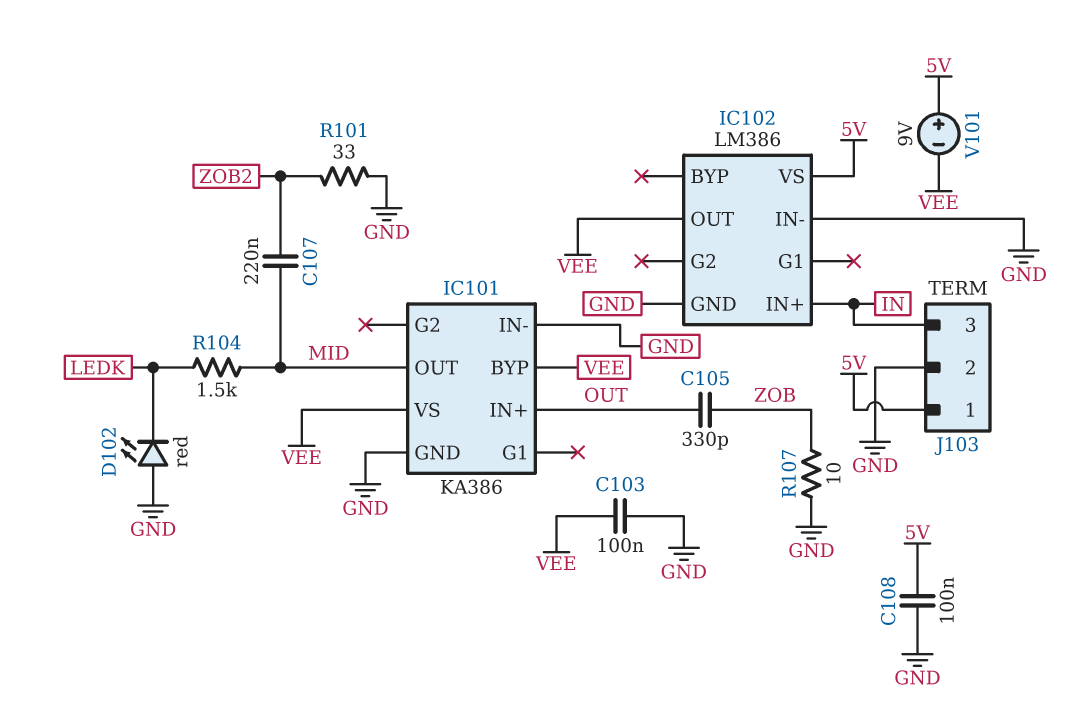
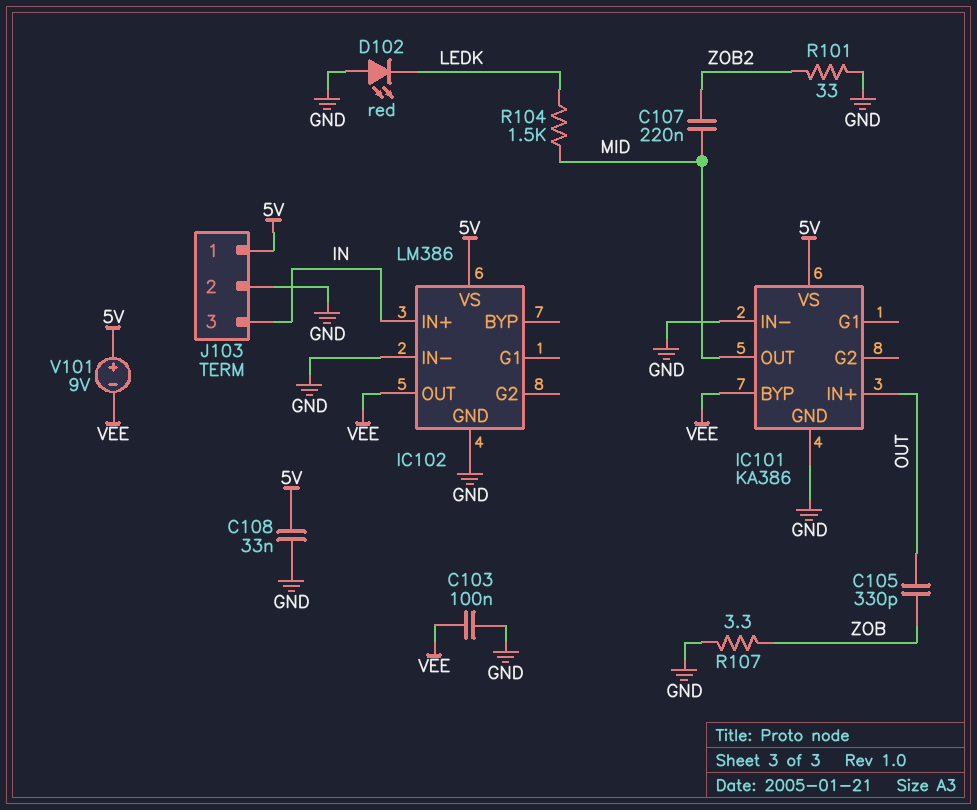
C108: 100nF (5V, GND) -> 33nF (5V, GND)
IC101 pin VS: VEE -> 5V
R107: 10 (GND, ZOB) -> 3.3 (GND, ZOB)

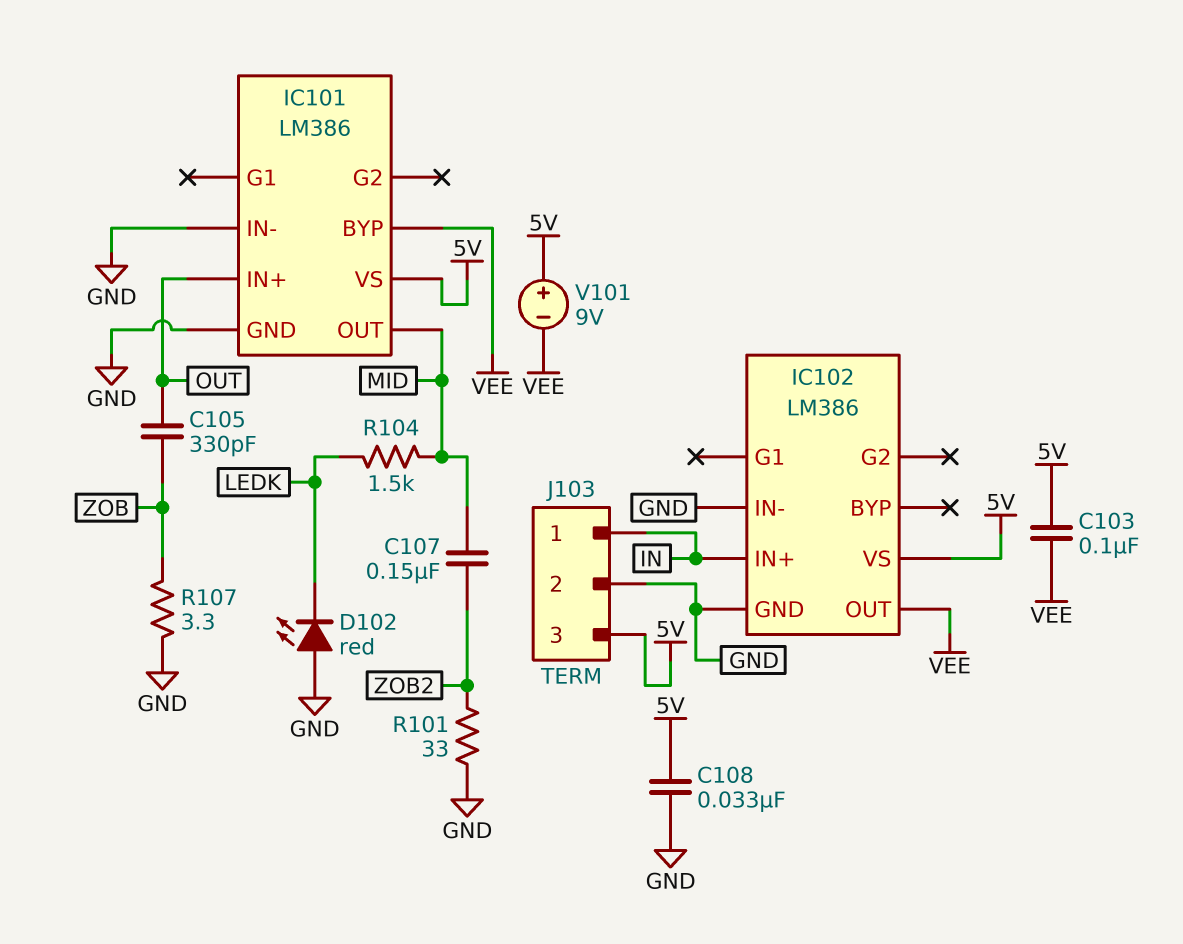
C103: 100nF (GND, VEE) -> 100nF (5V, VEE)
C107: 220nF (MID, ZOB2) -> 150nF (MID, ZOB2)
IC101: KA386 -> LM386
J103 pin 1: 5V -> IN
J103 pin 3: IN -> 5V

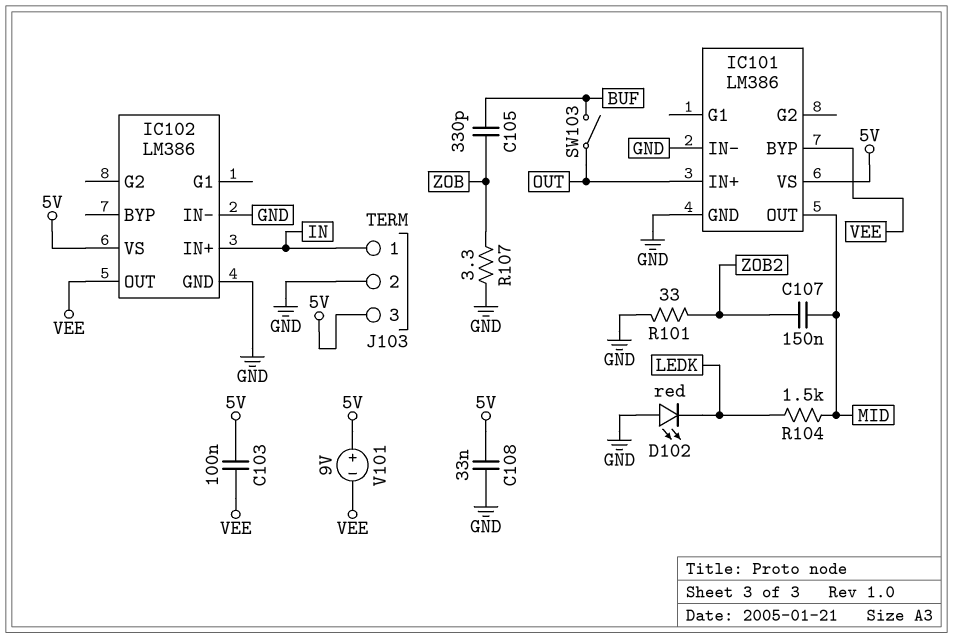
C105: 330pF (OUT, ZOB) -> 330pF (BUF, ZOB)
SW103: none -> switch (BUF, OUT)

